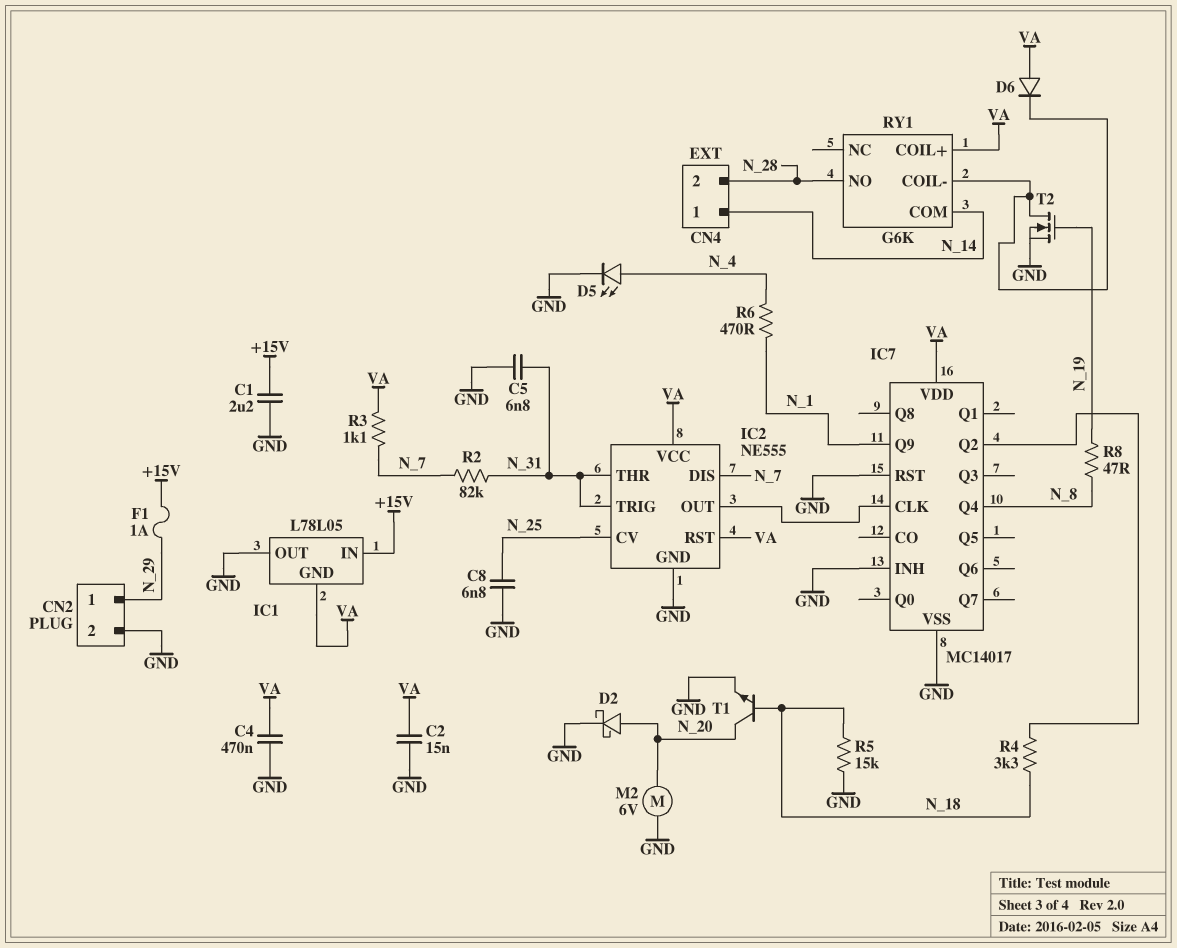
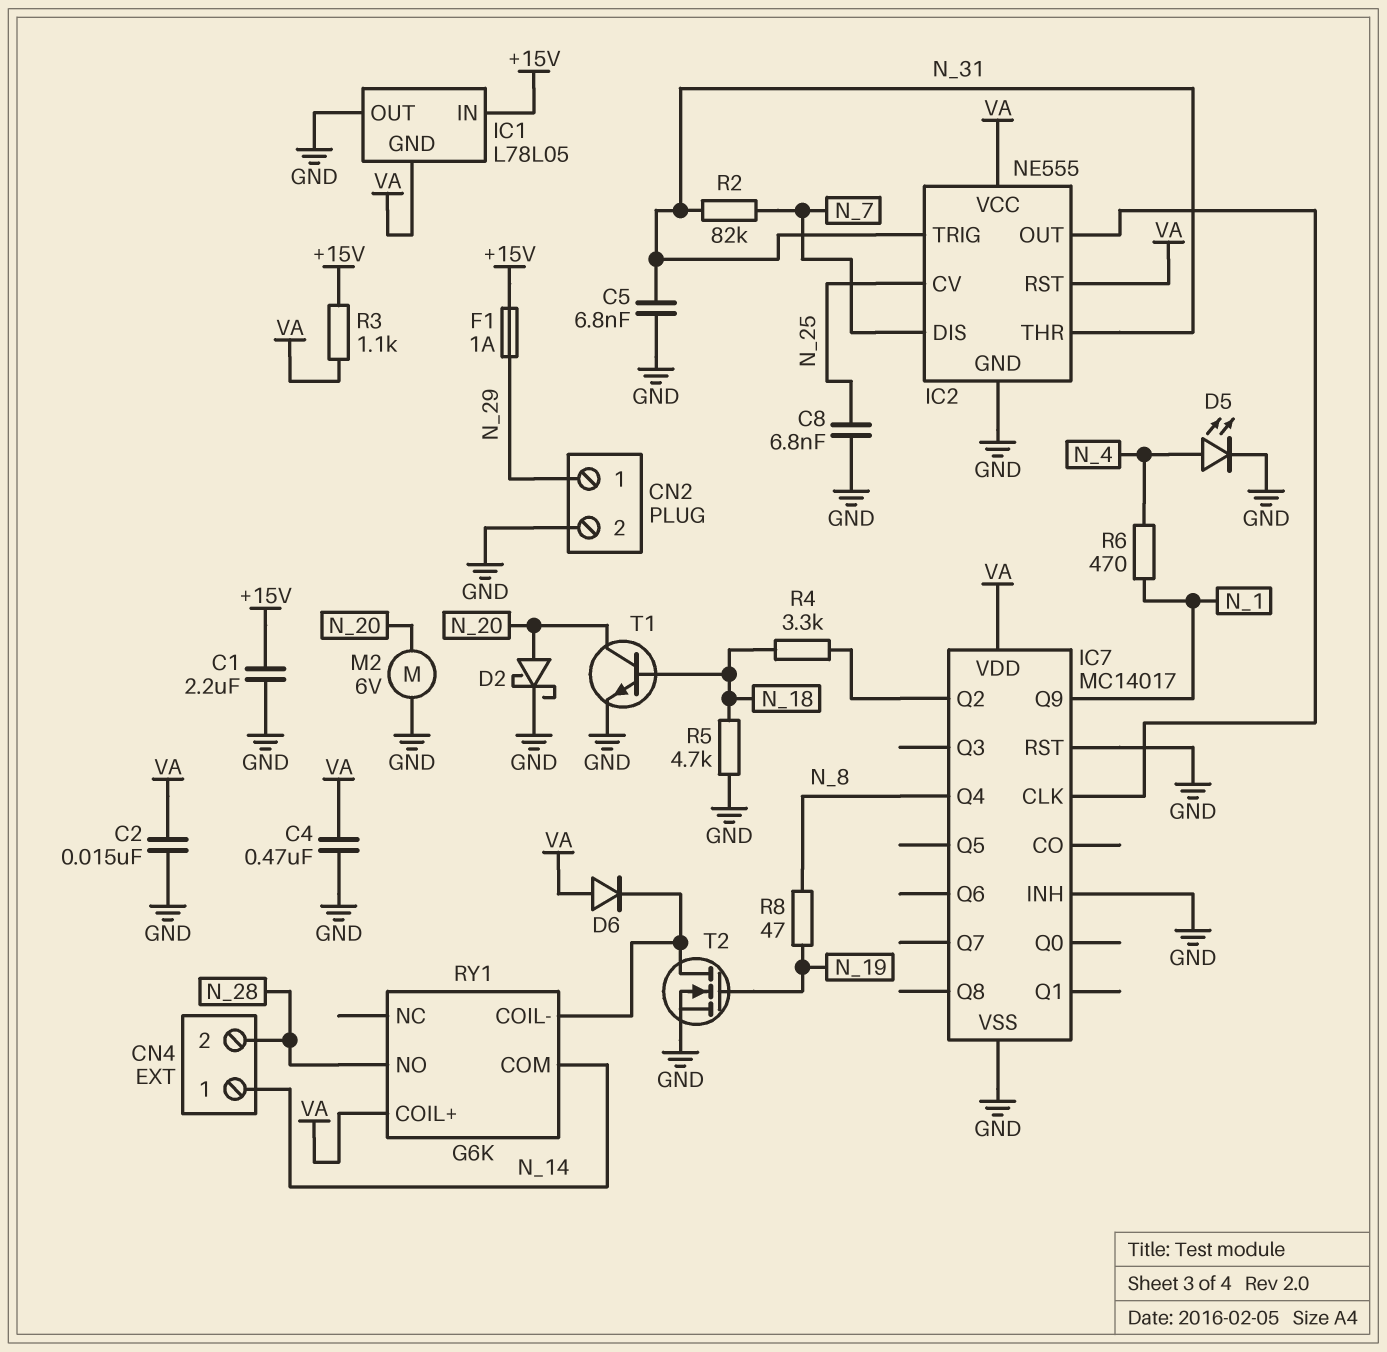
R3: 1.1k (N_7, VA) -> 1.1k (+15V, VA)
R5: 15k (GND, N_18) -> 4.7k (GND, N_18)

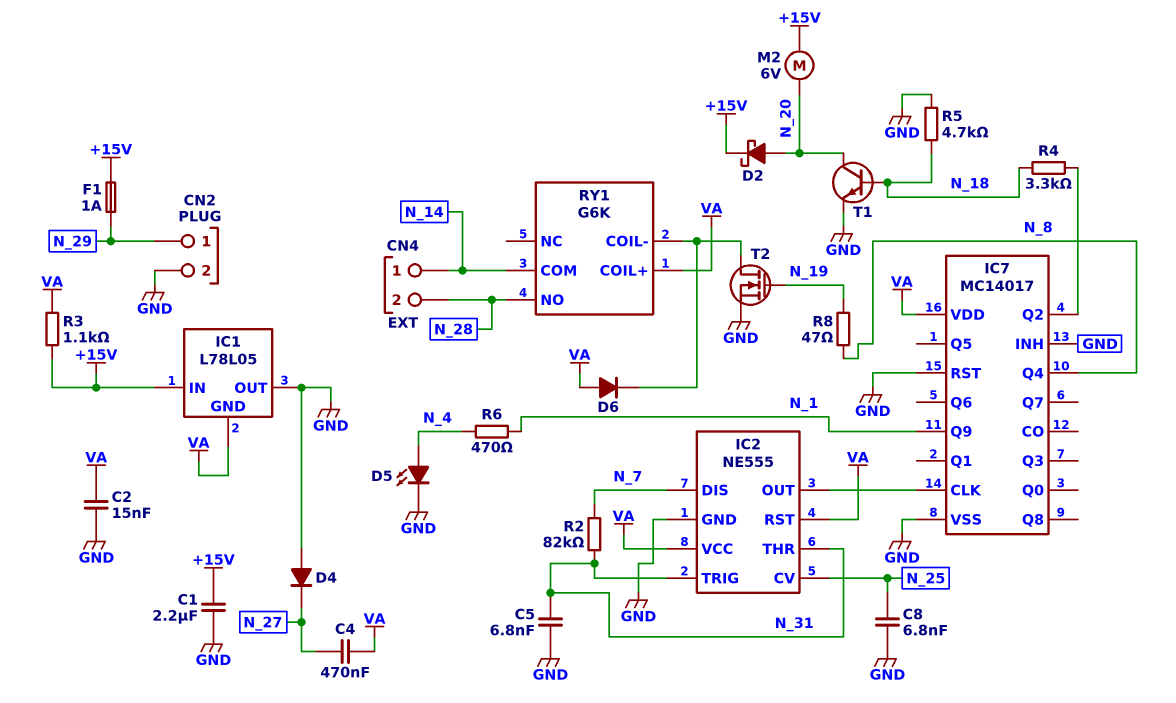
C4: 470nF (GND, VA) -> 470nF (N_27, VA)
D2: schottky (A N_20, K GND) -> schottky (A N_20, K +15V)
D4: none -> diode (A GND, K N_27)
M2: motor 6V (GND, N_20) -> motor 6V (+15V, N_20)

